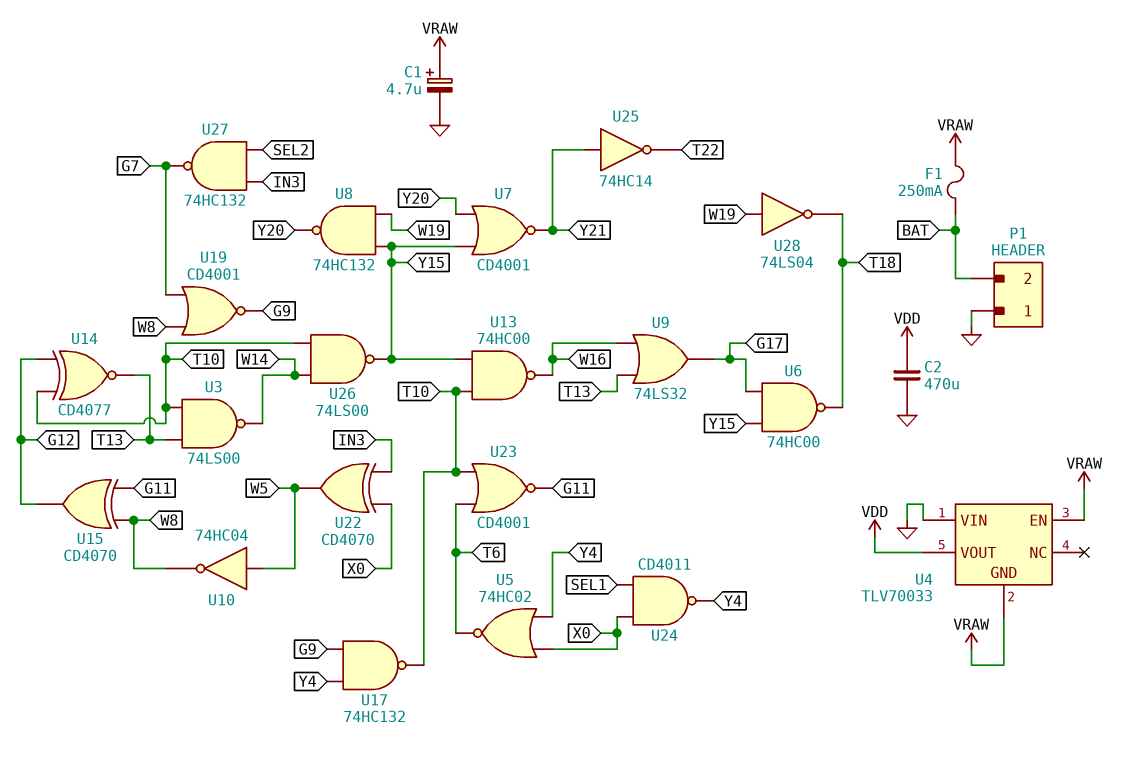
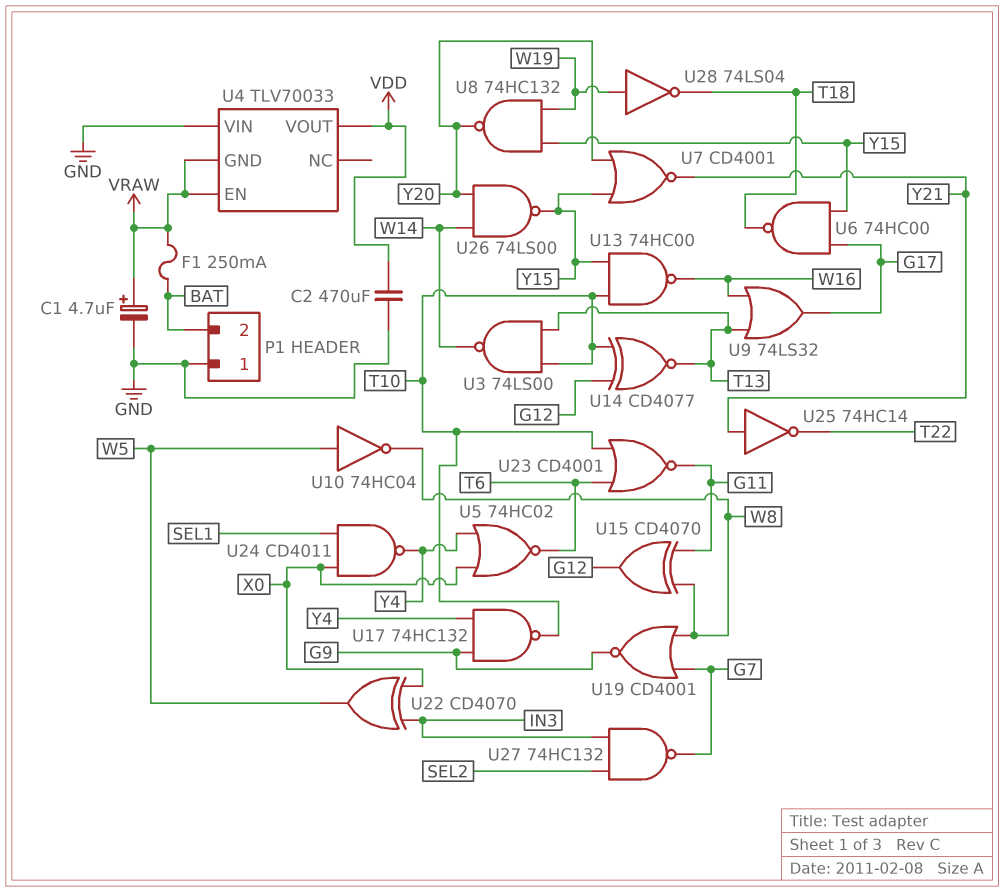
U26: NAND 74LS00 (in T10, in W14, out Y15) -> NAND 74LS00 (in W14, in Y20, out Y15)

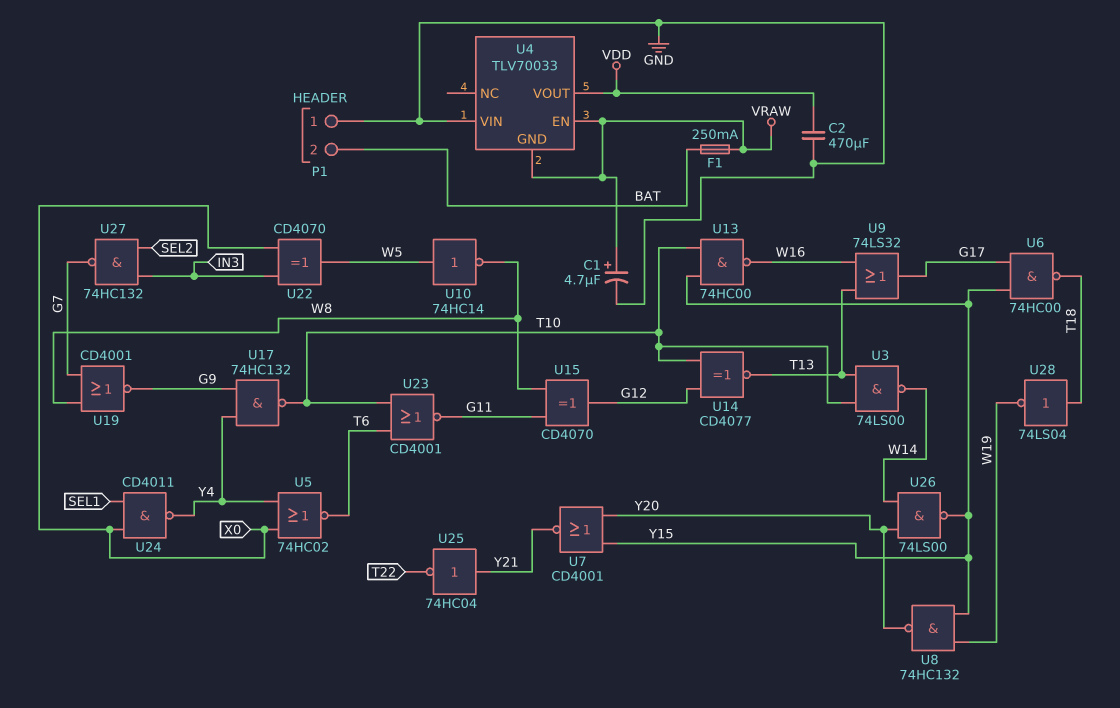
U10: NOT 74HC04 (in W5, out W8) -> NOT 74HC14 (in W5, out W8)
U25: NOT 74HC14 (in Y21, out T22) -> NOT 74HC04 (in Y21, out T22)
U28: NOT 74LS04 (in W19, out T18) -> NOT 74LS04 (in T18, out W19)

